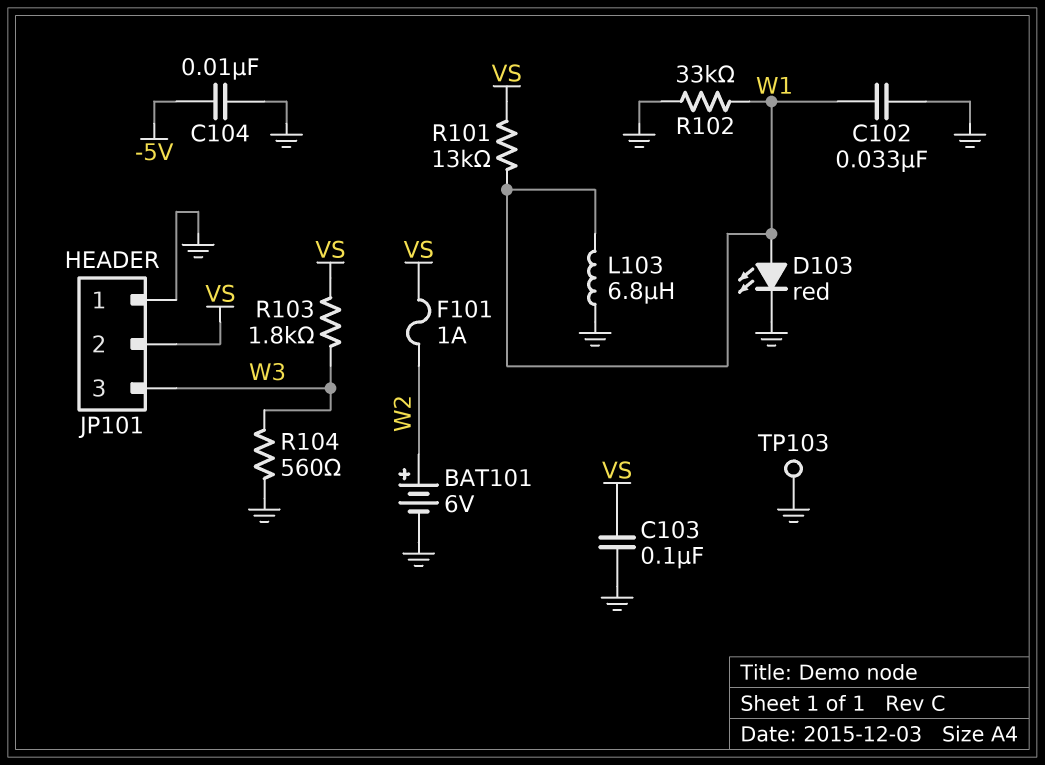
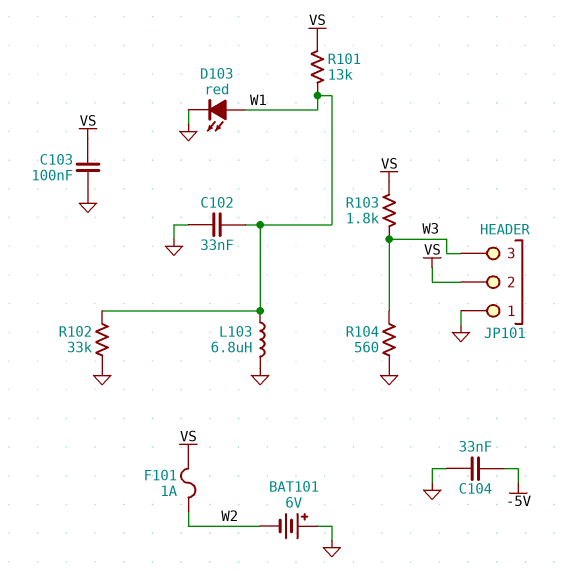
BAT101: 6V (plus W2, minus GND) -> 6V (plus GND, minus W2)
C104: 10nF (-5V, GND) -> 33nF (-5V, GND)
TP103: test point (GND) -> none

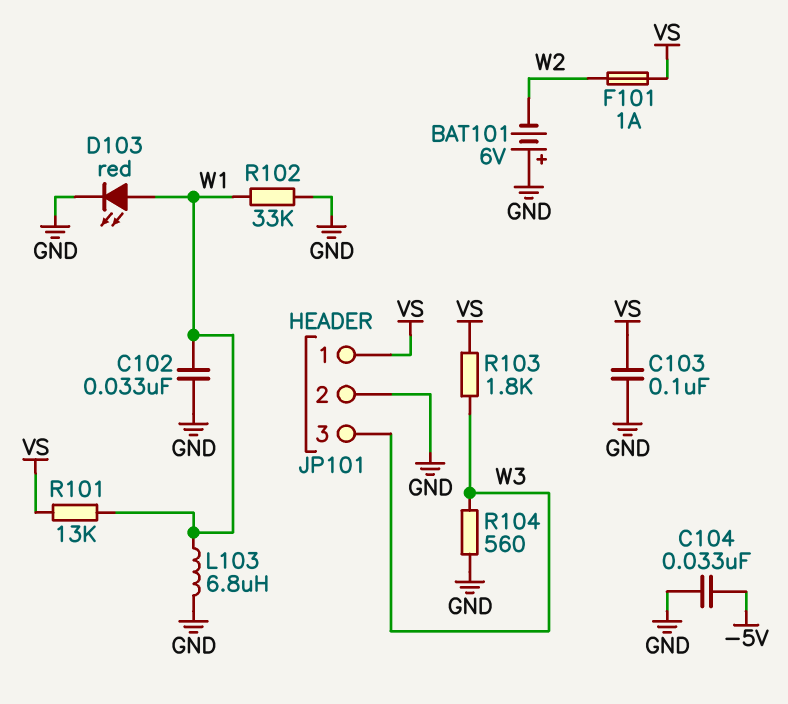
JP101 pin 1: GND -> VS
JP101 pin 2: VS -> GND

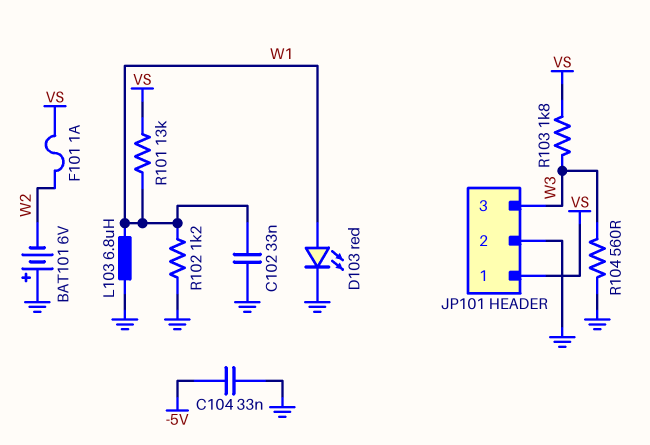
C103: 100nF (GND, VS) -> none
R102: 33k (GND, W1) -> 1.2k (GND, W1)

